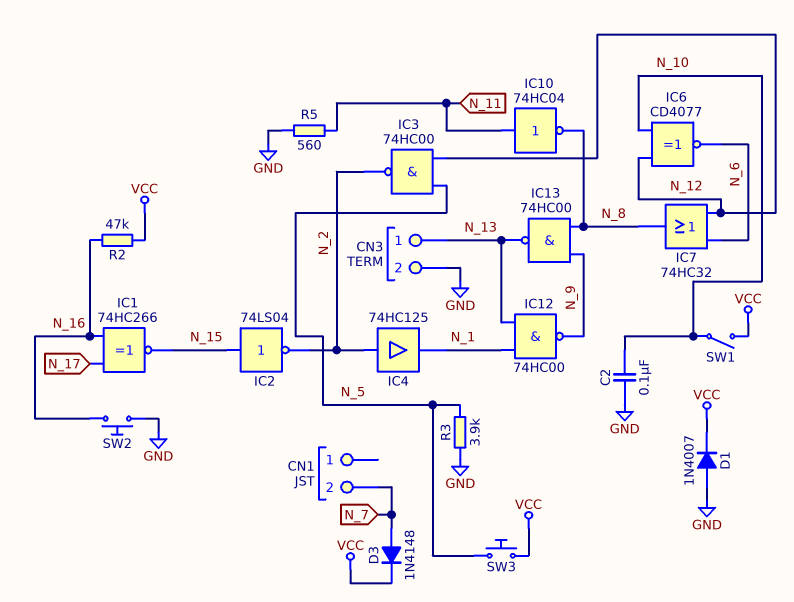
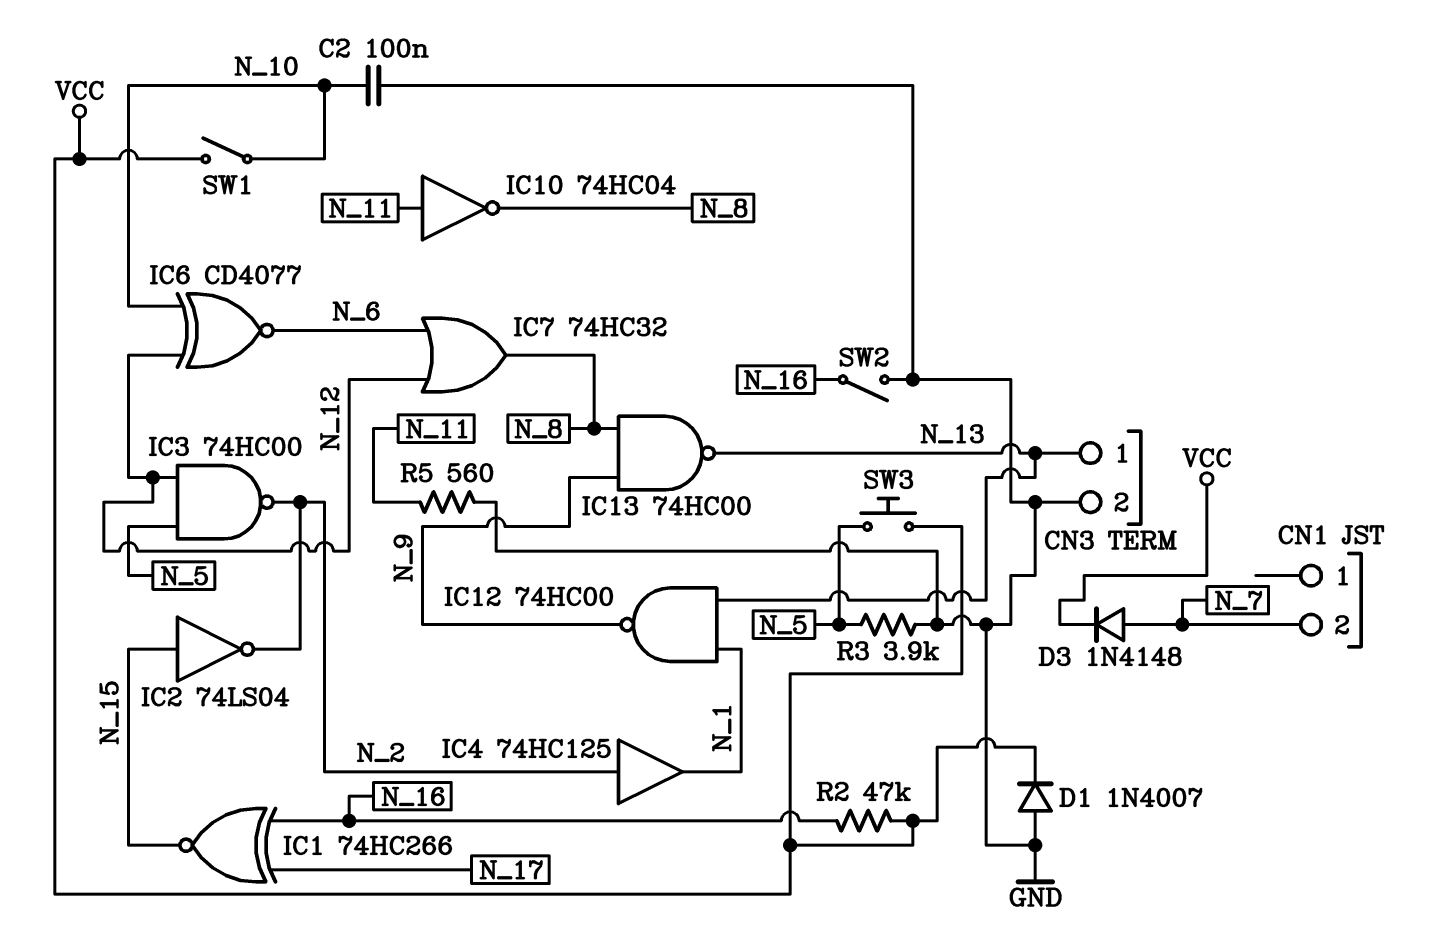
SW2: button (GND, N_16) -> switch (GND, N_16)

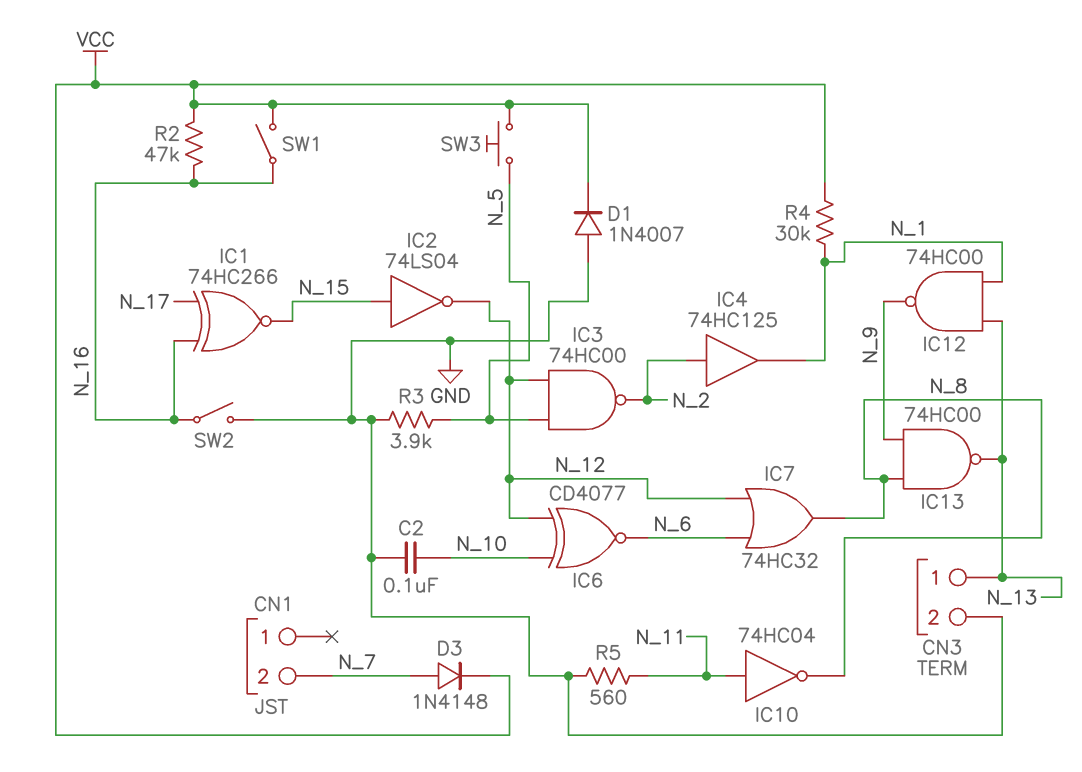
IC2: NOT 74LS04 (in N_15, out N_2) -> NOT 74LS04 (in N_15, out N_12)
R4: none -> 30k (N_1, VCC)
SW1: switch (N_10, VCC) -> switch (N_16, VCC)

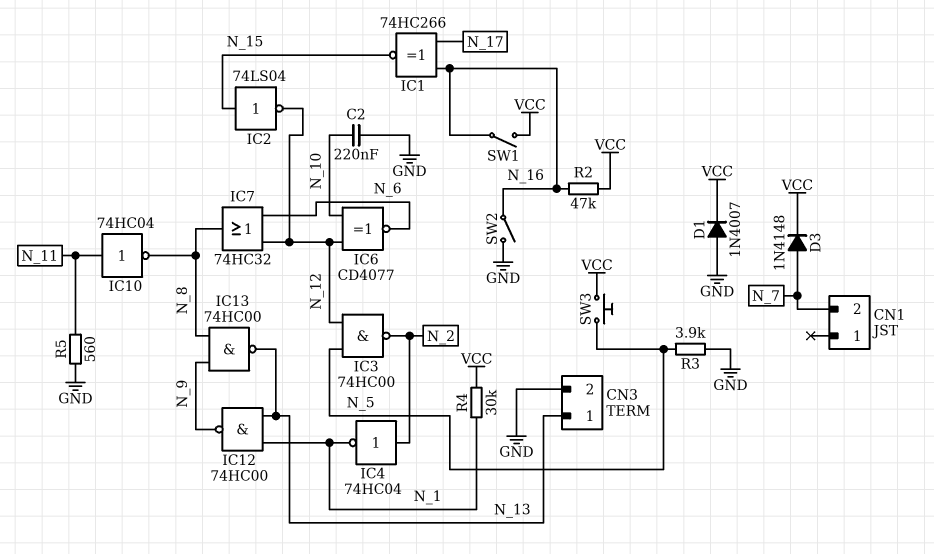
C2: 100nF (GND, N_10) -> 220nF (GND, N_10)
IC4: buffer 74HC125 (in N_2, out N_1) -> NOT 74HC04 (in N_2, out N_1)

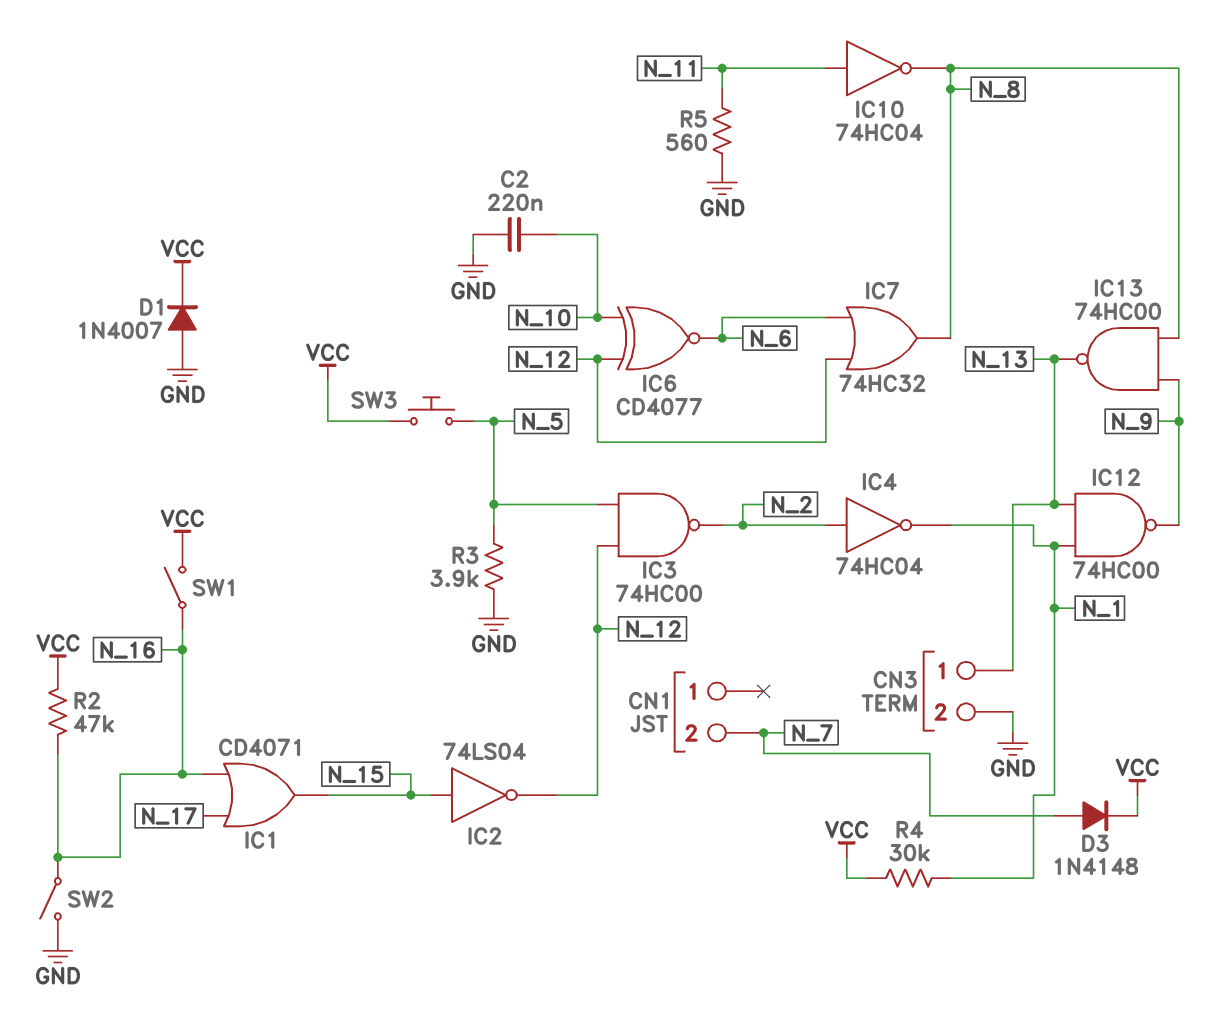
IC1: XNOR 74HC266 (in N_16, in N_17, out N_15) -> OR CD4071 (in N_16, in N_17, out N_15)

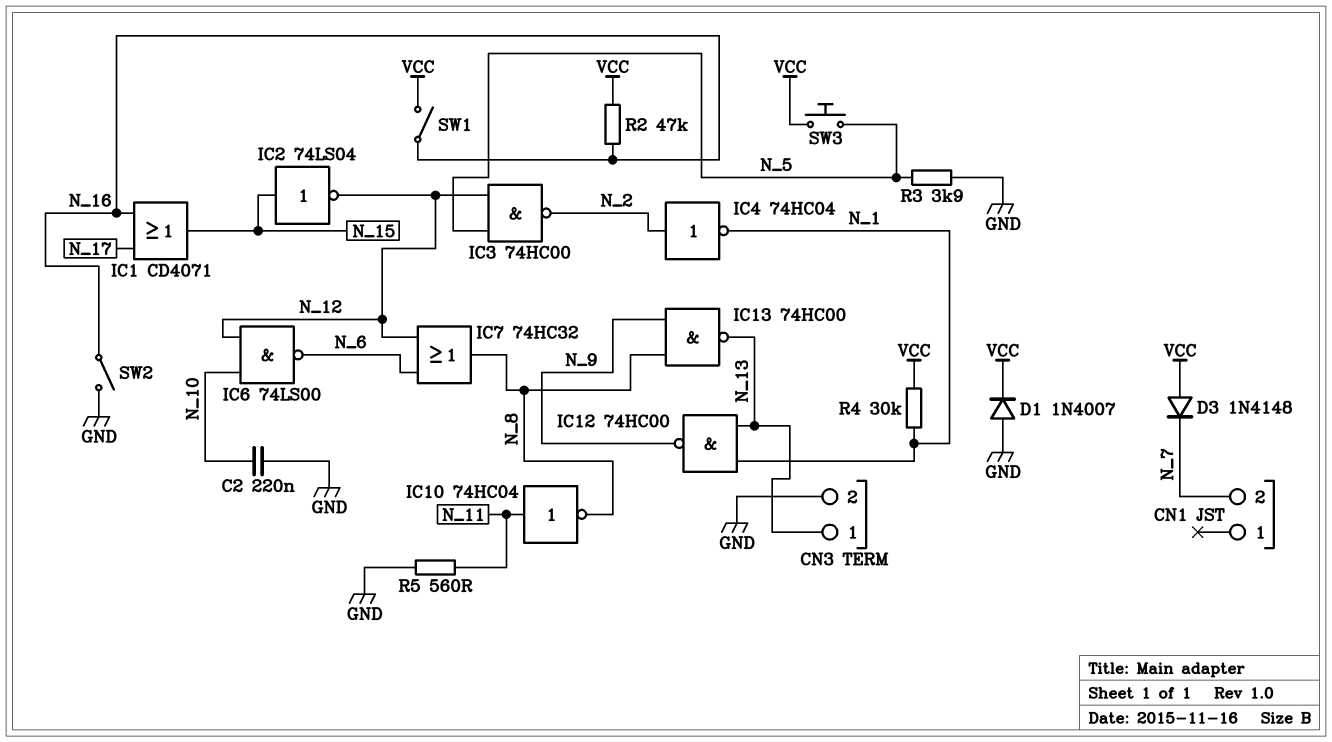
D3: diode 1N4148 (A N_7, K VCC) -> diode 1N4148 (A VCC, K N_7)
IC6: XNOR CD4077 (in N_10, in N_12, out N_6) -> NAND 74LS00 (in N_10, in N_12, out N_6)

